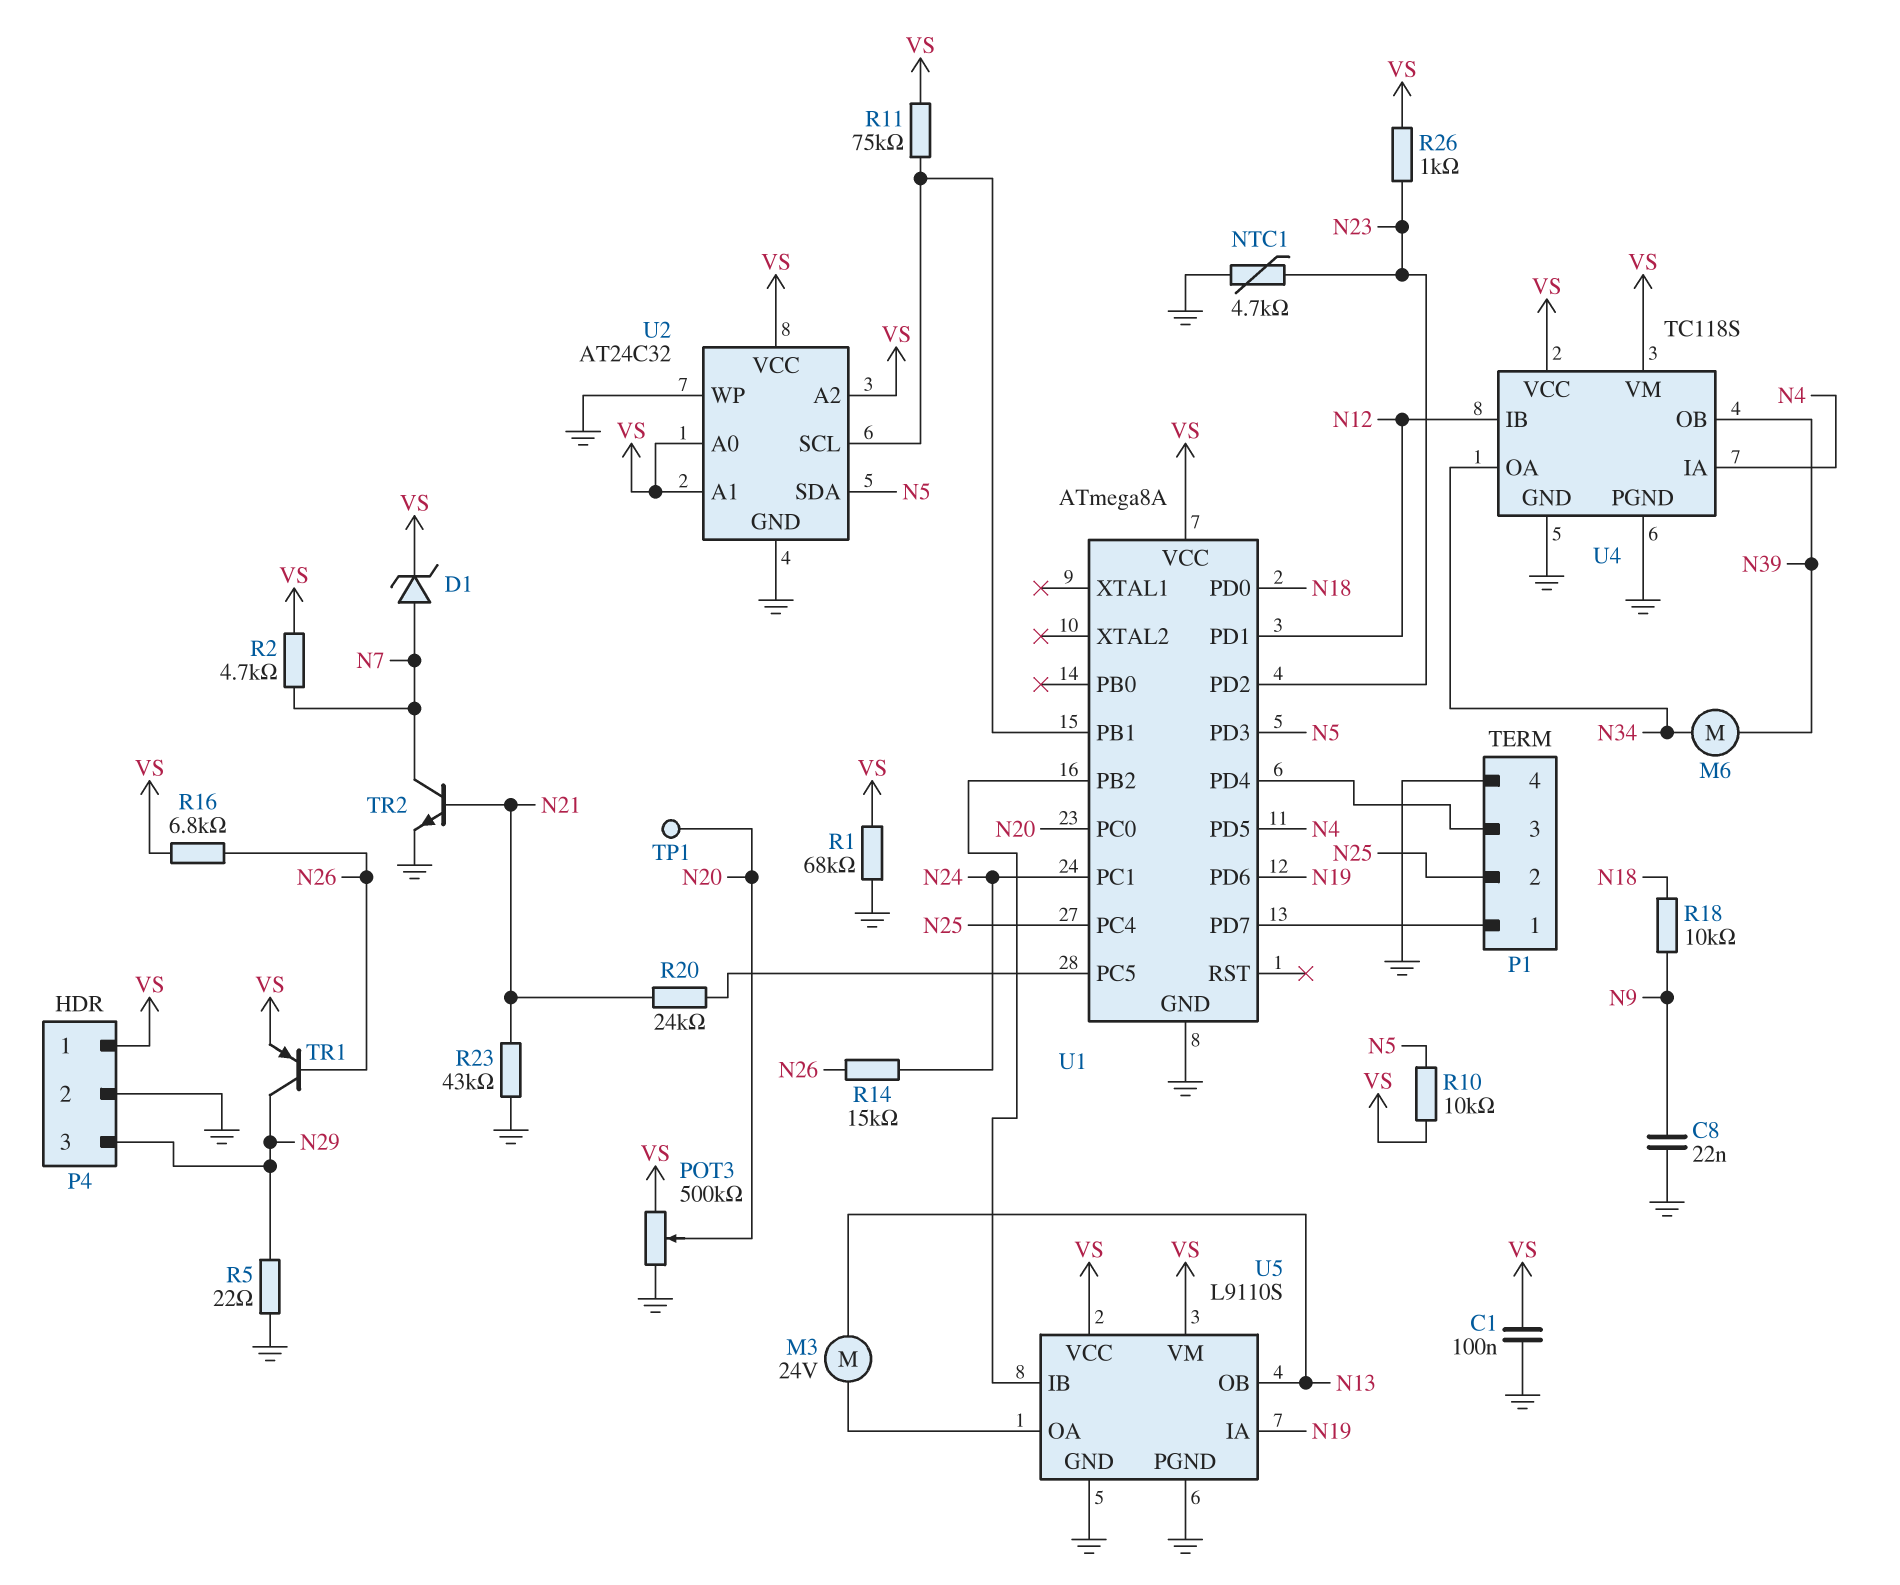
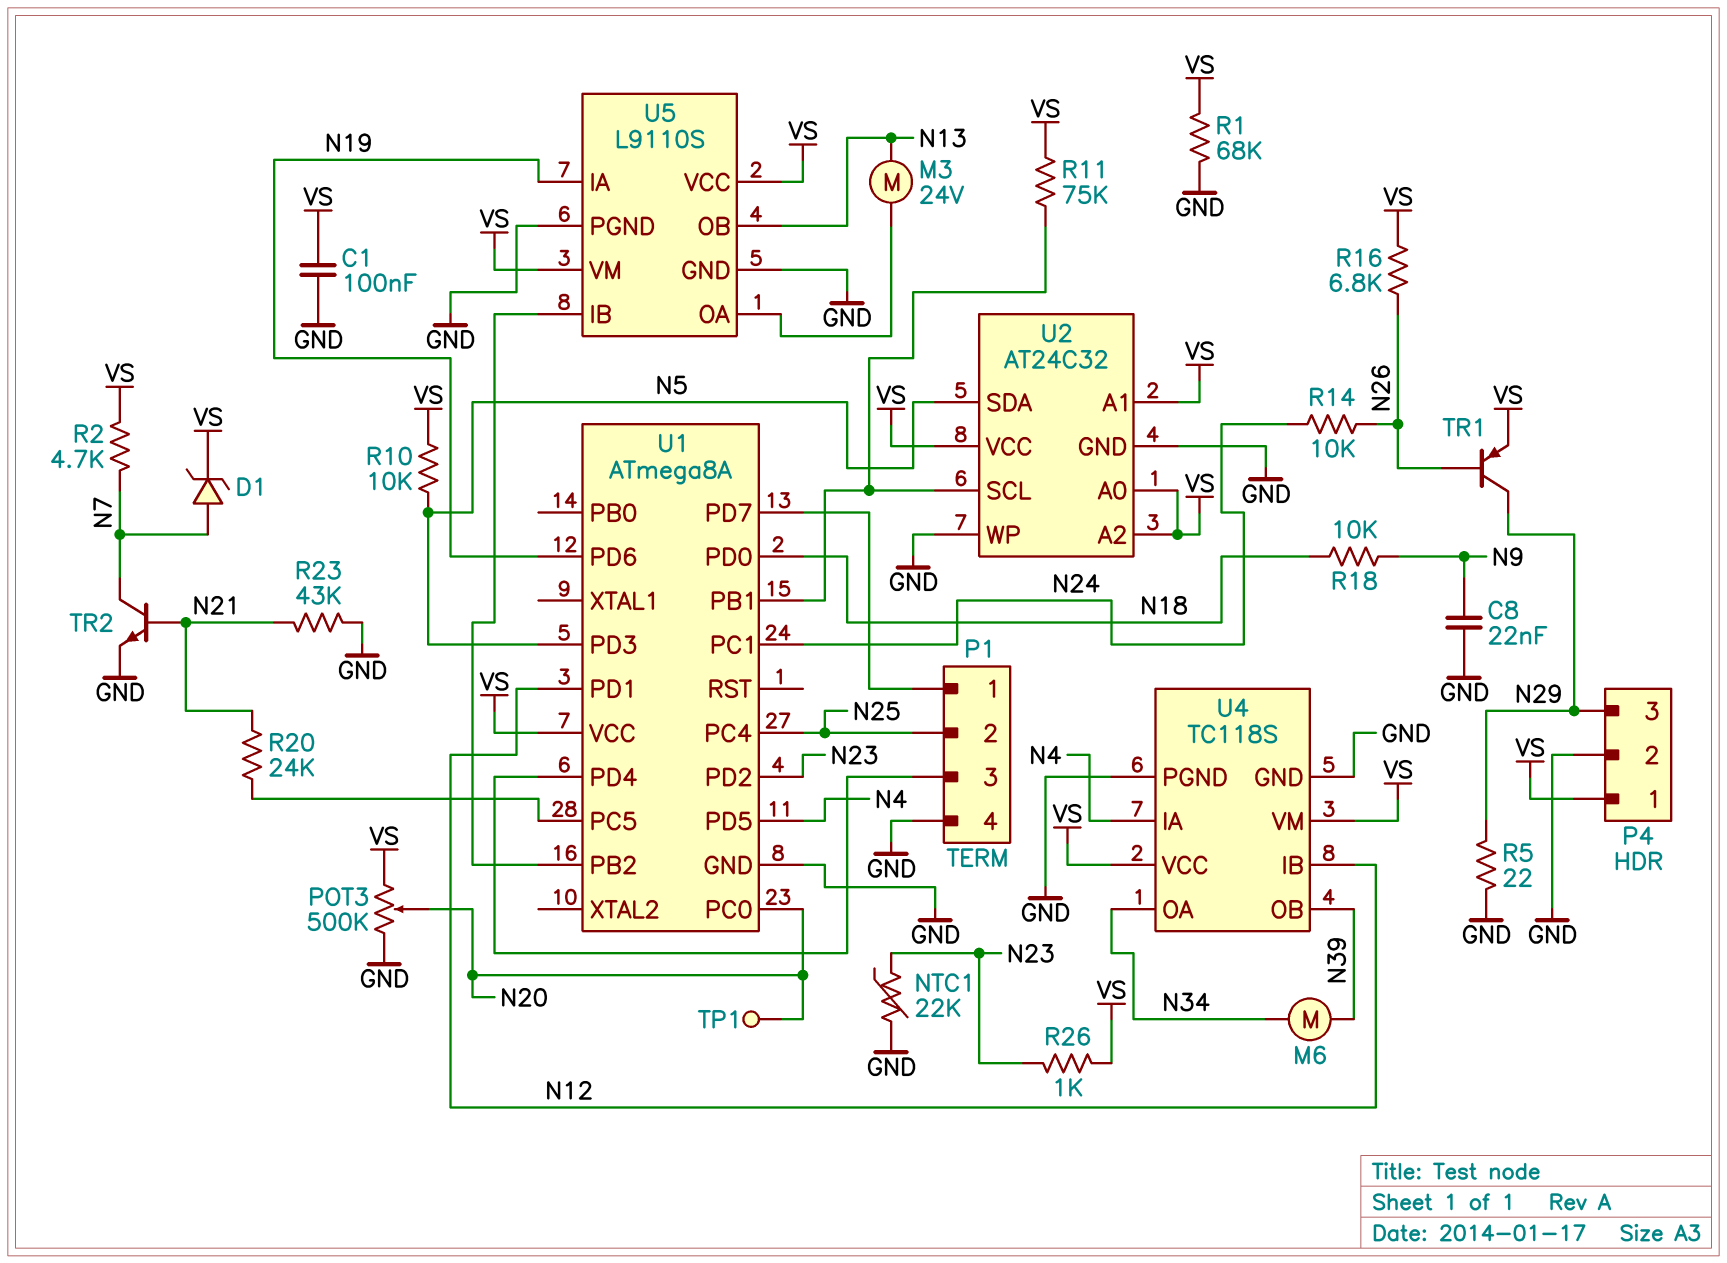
NTC1: 4.7k (GND, N23) -> 22k (GND, N23)
R14: 15k (N24, N26) -> 10k (N24, N26)

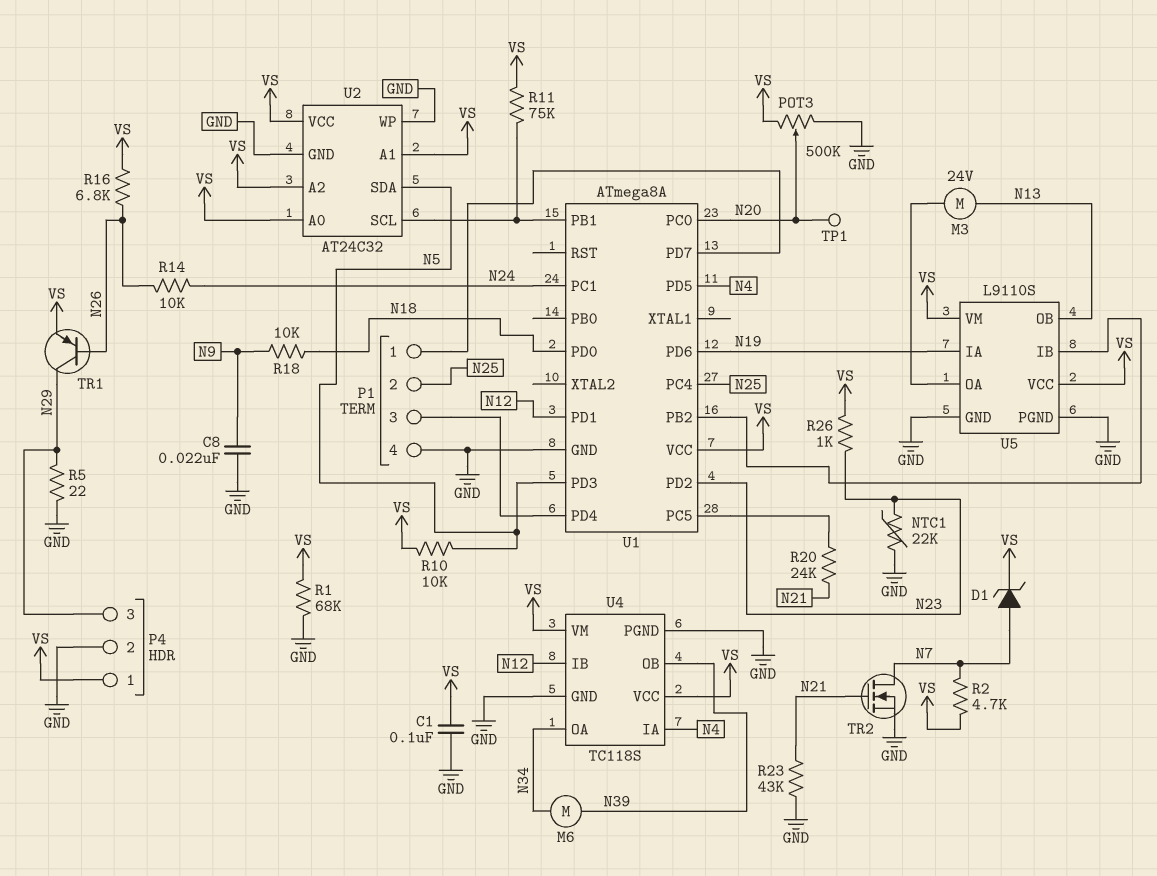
TR2: NPN (B N21, C N7, E GND) -> NMOS (G N21, D N7, S GND)

